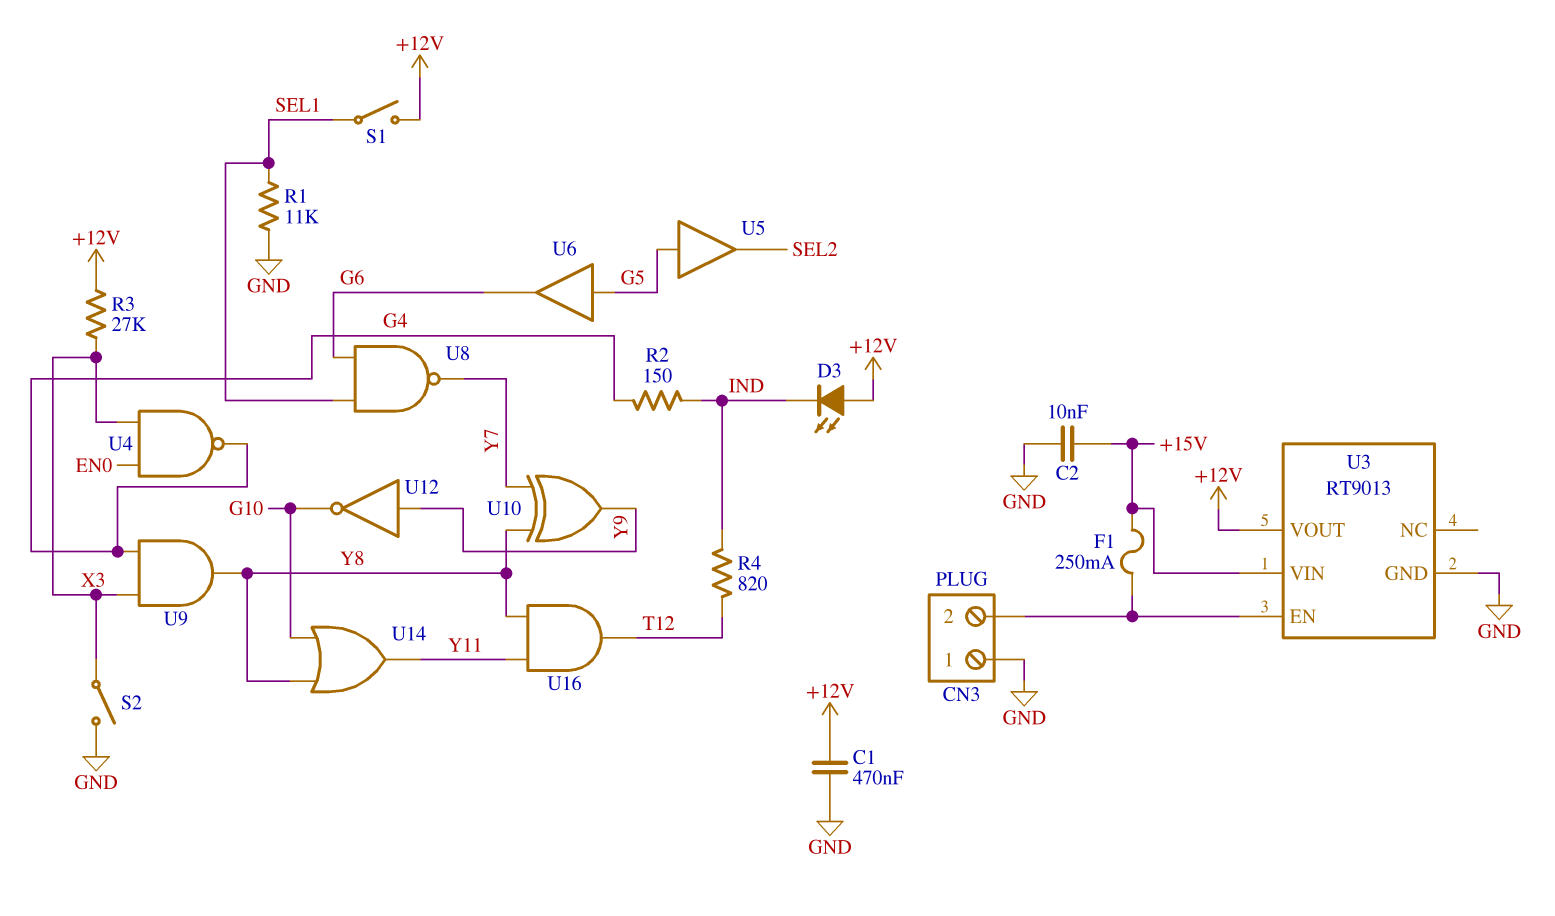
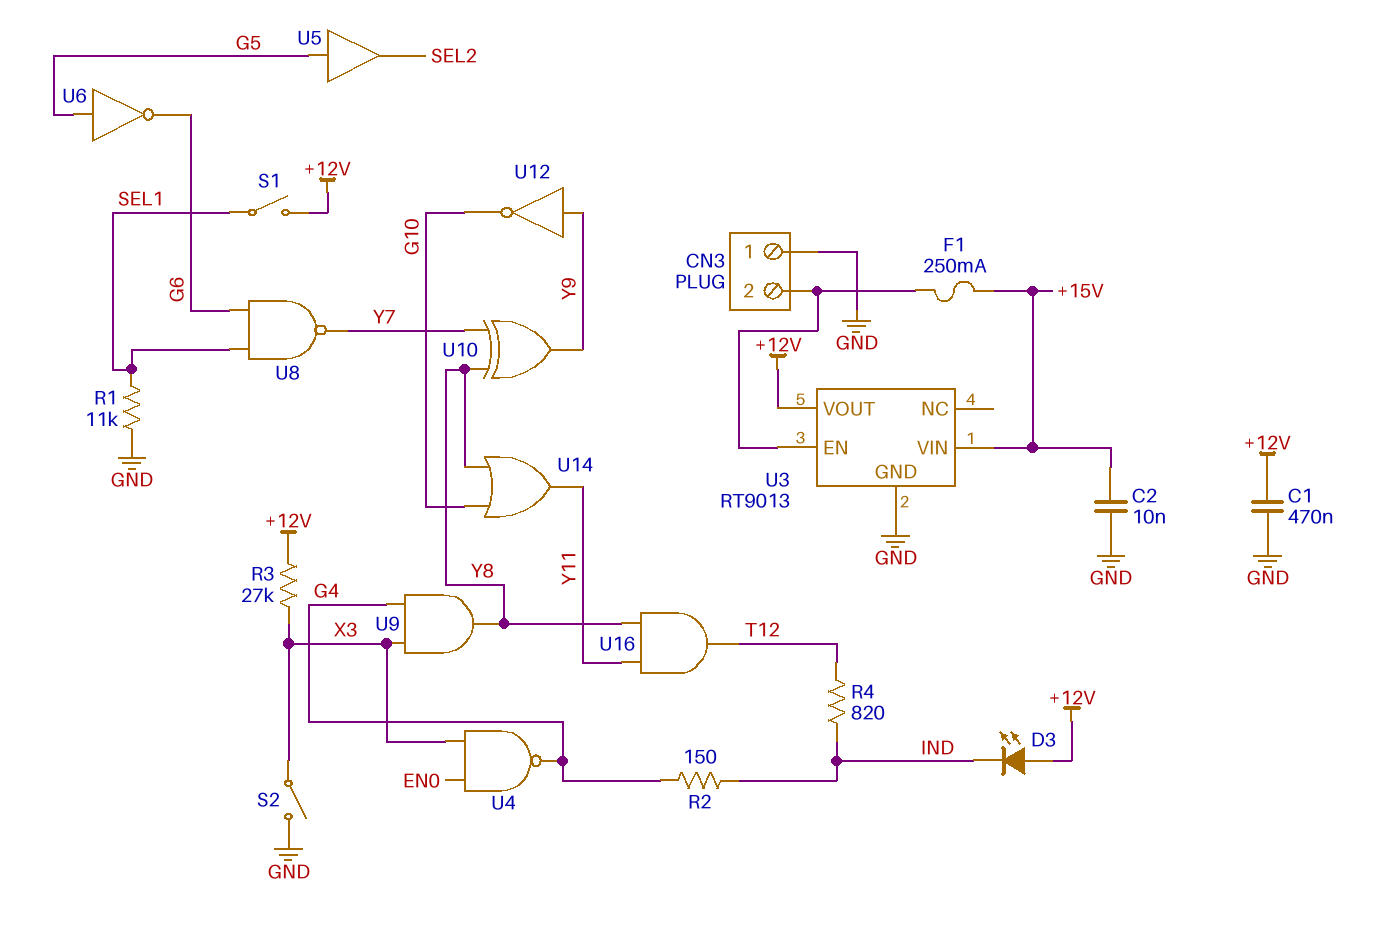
U6: buffer (in G5, out G6) -> NOT (in G5, out G6)

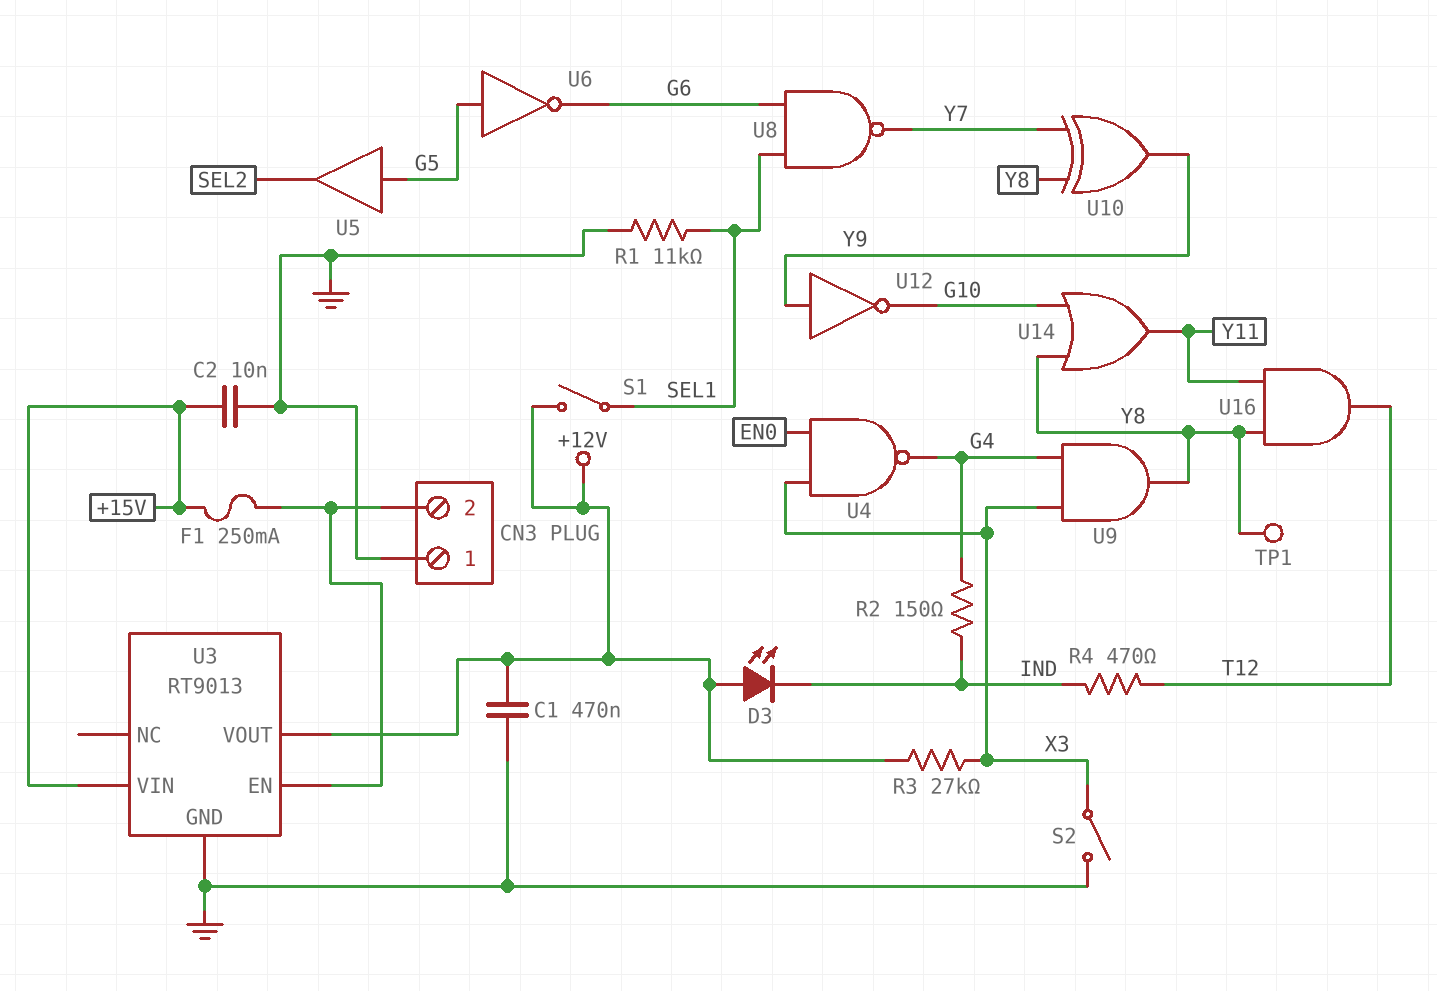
R4: 820 (IND, T12) -> 470 (IND, T12)
TP1: none -> test point (Y8)

